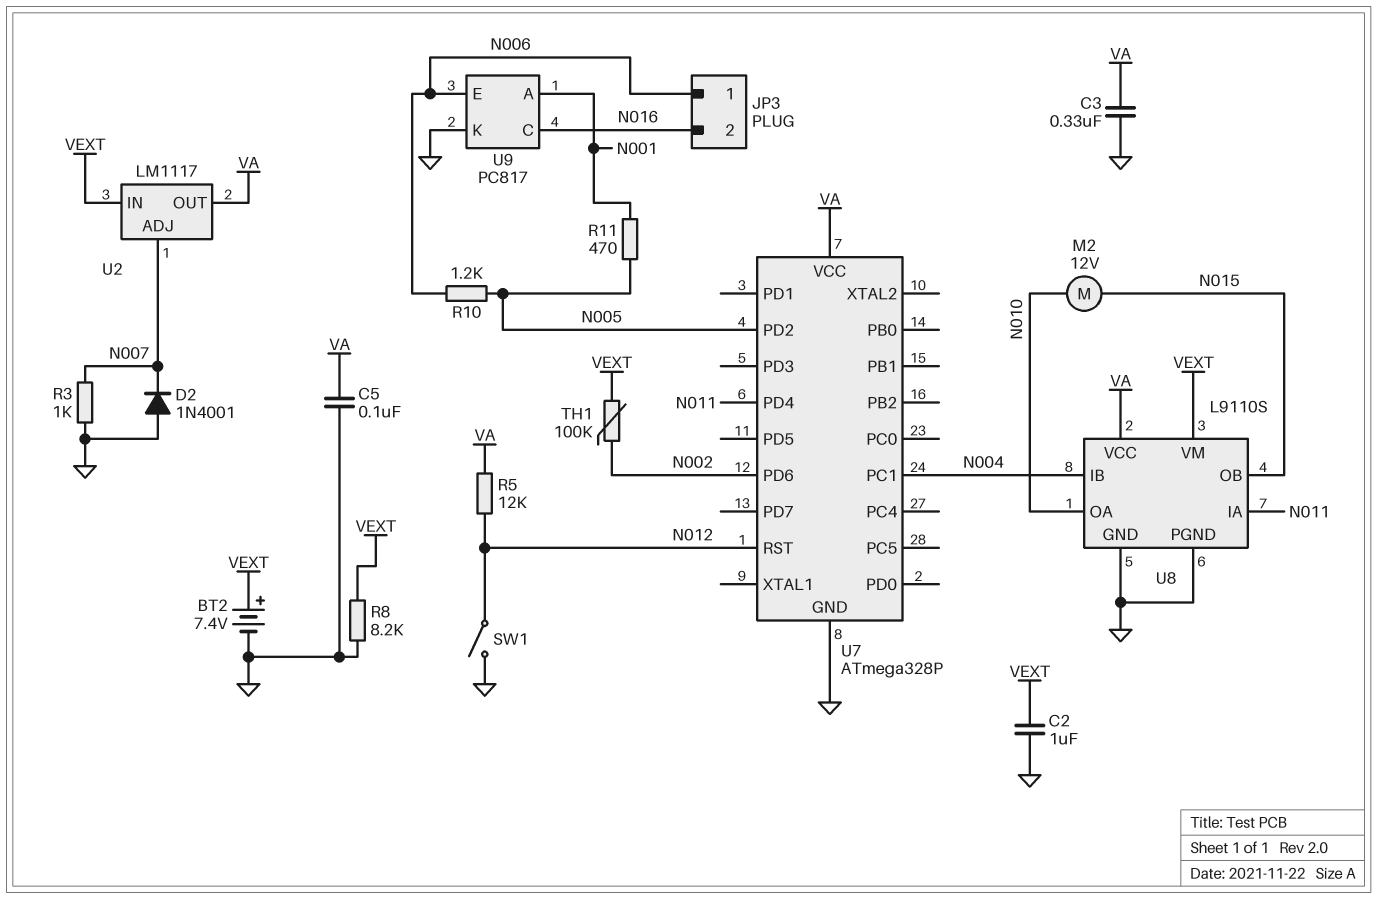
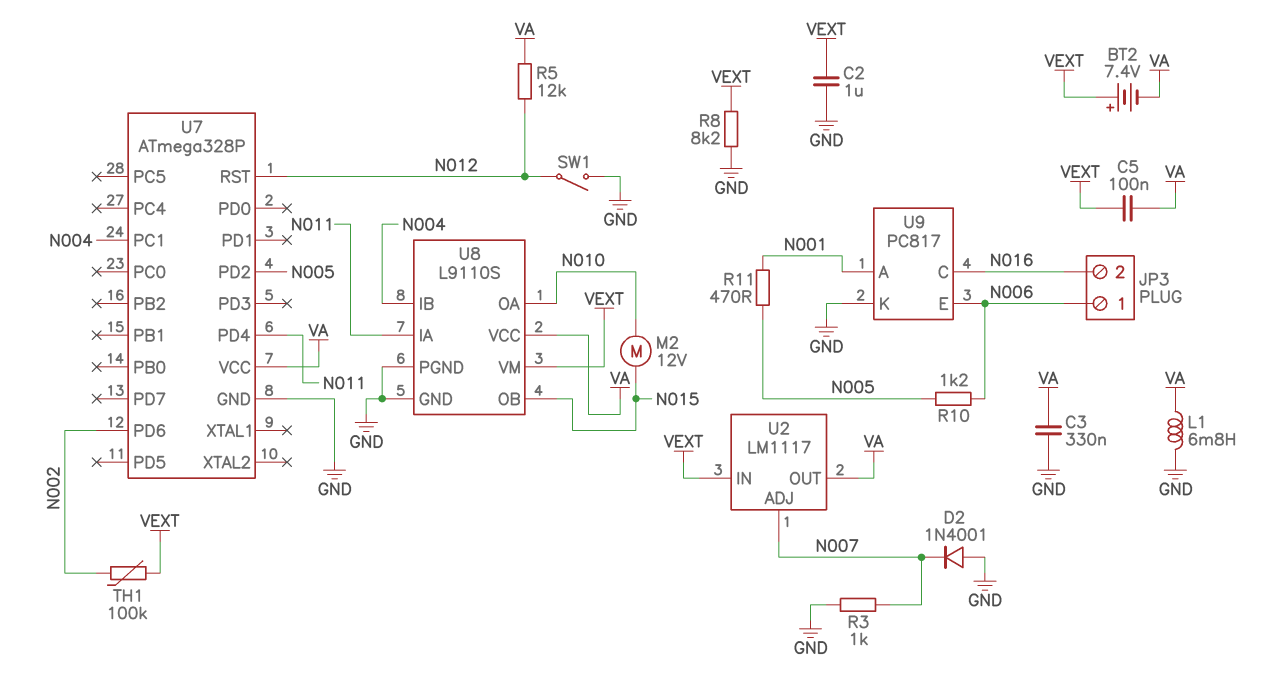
BT2: 7.4V (plus VEXT, minus GND) -> 7.4V (plus VEXT, minus VA)
C5: 100nF (GND, VA) -> 100nF (VA, VEXT)
L1: none -> 6.8mH (GND, VA)

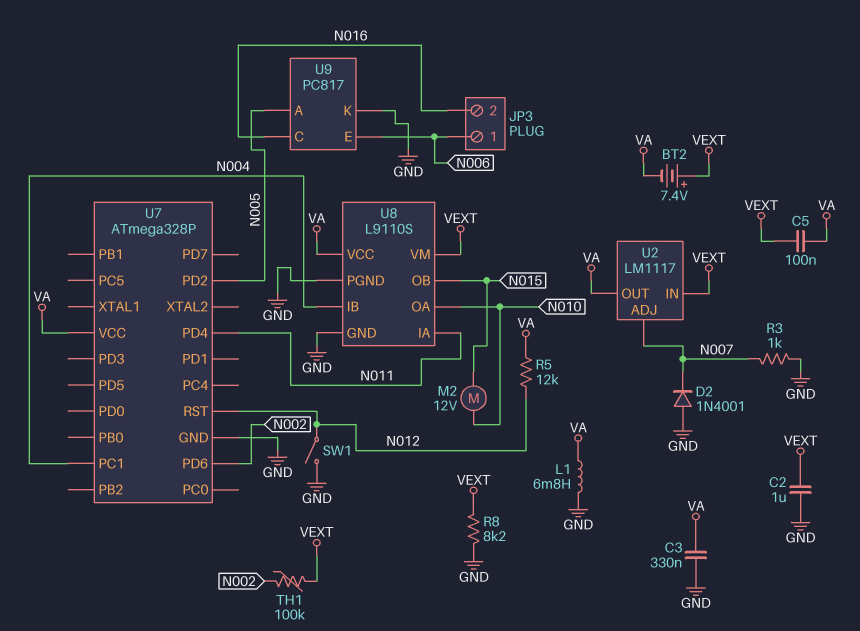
R10: 1.2k (N005, N006) -> none
R11: 470 (N001, N005) -> none
U9 pin A: N001 -> N005

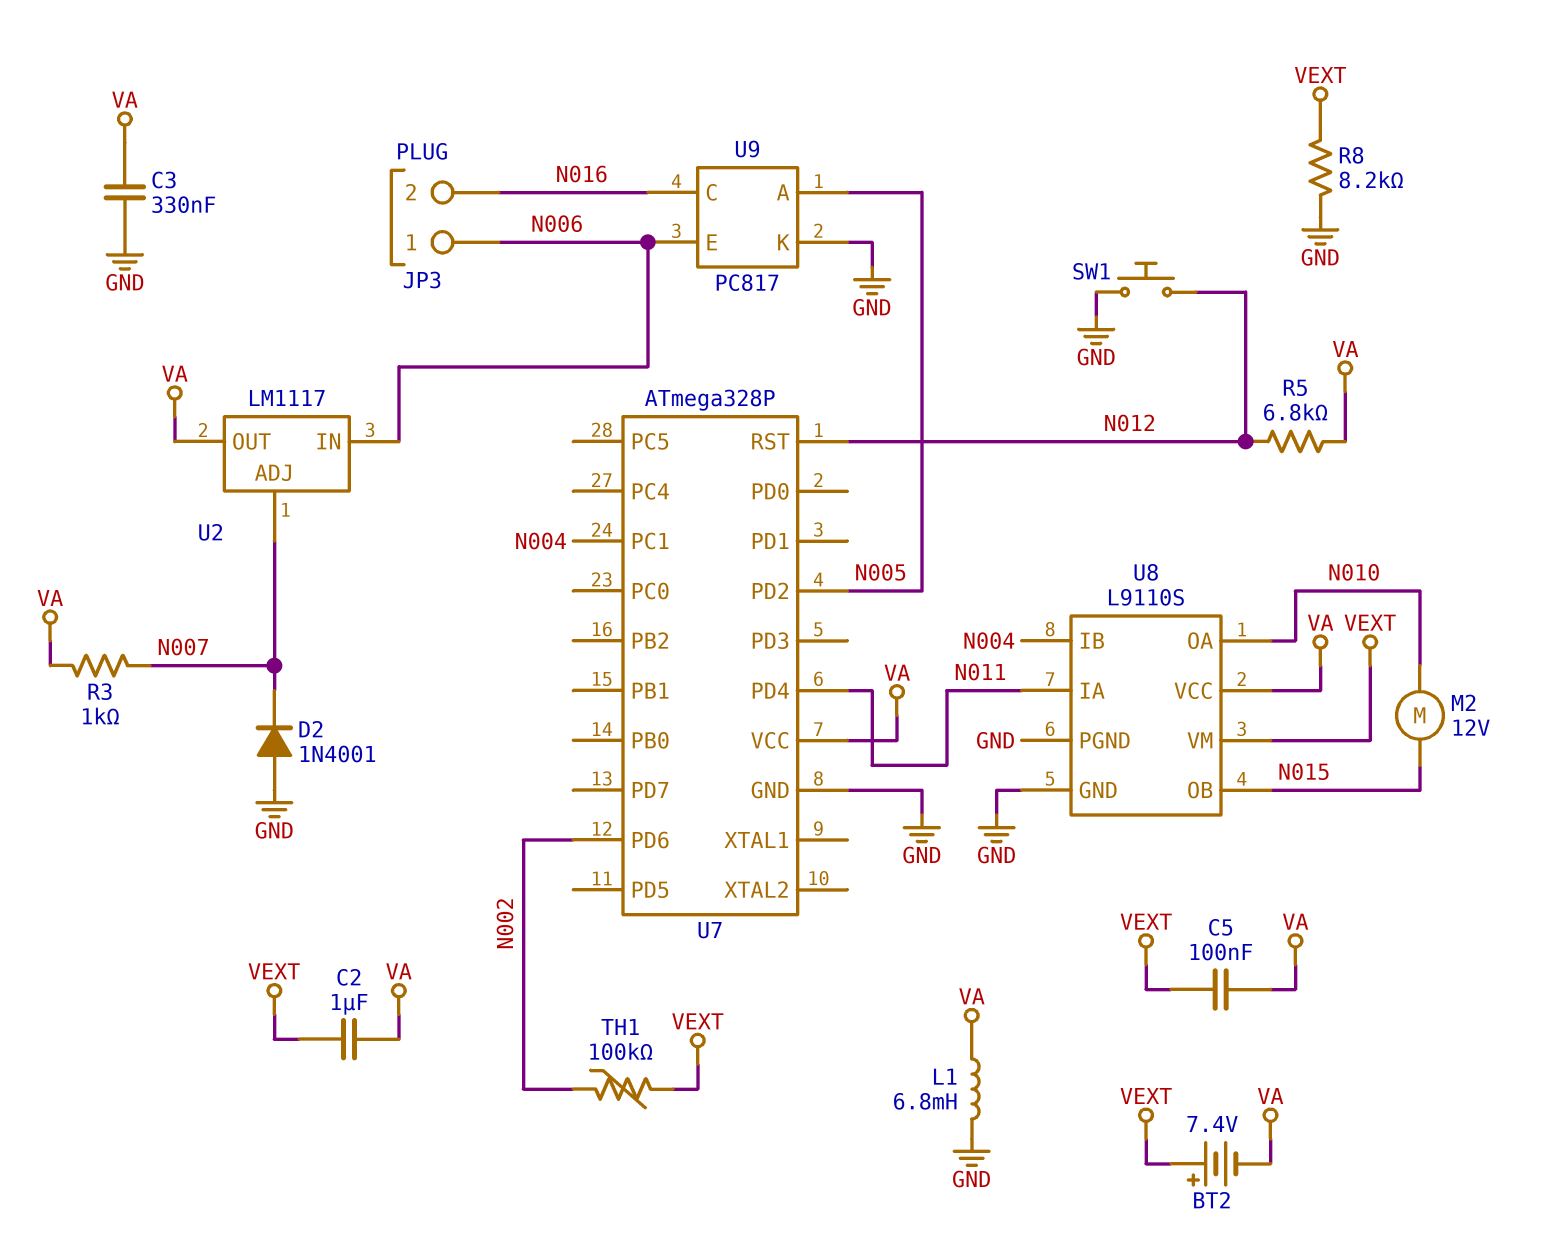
C2: 1uF (GND, VEXT) -> 1uF (VA, VEXT)
R3: 1k (GND, N007) -> 1k (N007, VA)
R5: 12k (N012, VA) -> 6.8k (N012, VA)
SW1: switch (GND, N012) -> button (GND, N012)
U2 pin IN: VEXT -> N006

